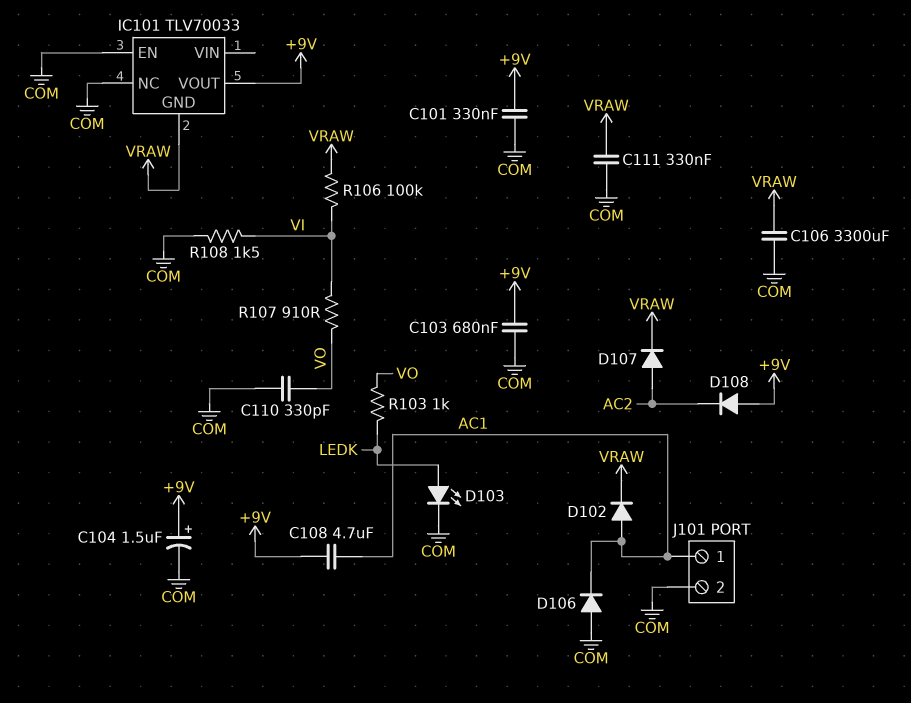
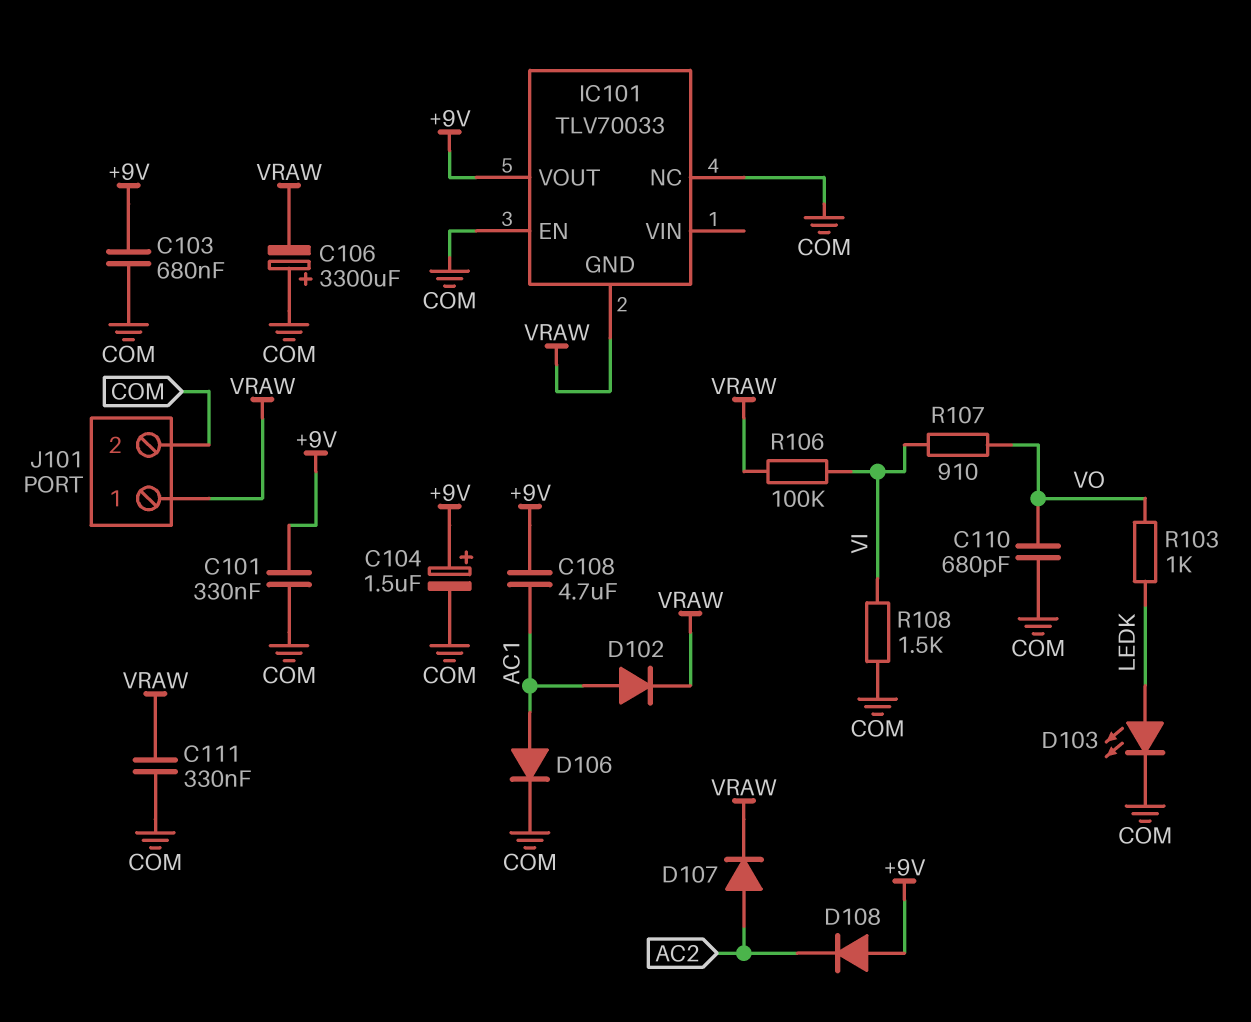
C106: 3300uF (COM, VRAW) -> 3300uF (plus COM, minus VRAW)
C110: 330pF (COM, VO) -> 680pF (COM, VO)
D106: diode (A COM, K AC1) -> diode (A AC1, K COM)
J101 pin 1: AC1 -> VRAW

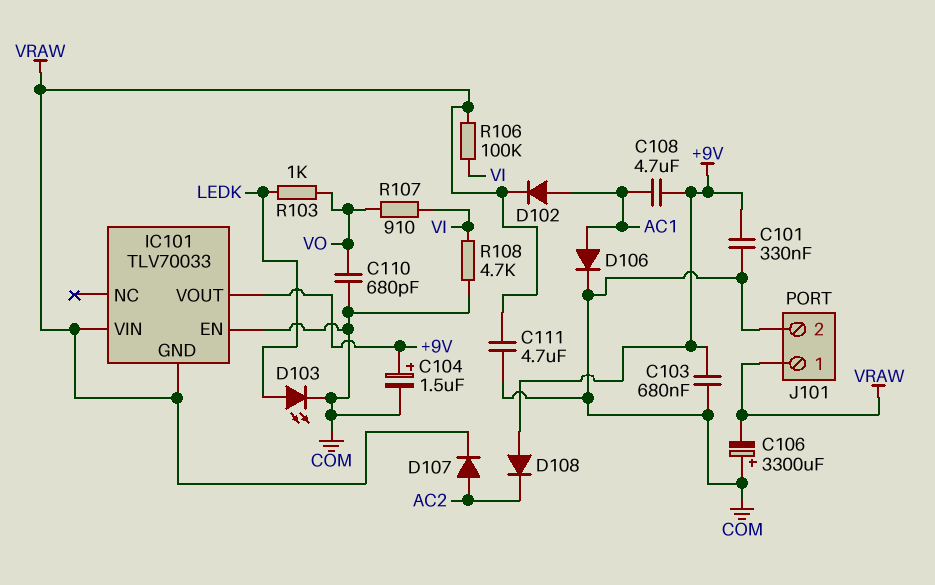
C111: 330nF (COM, VRAW) -> 4.7uF (COM, VRAW)
IC101 pin NC: COM -> none
IC101 pin VIN: none -> VRAW
R108: 1.5k (COM, VI) -> 4.7k (COM, VI)

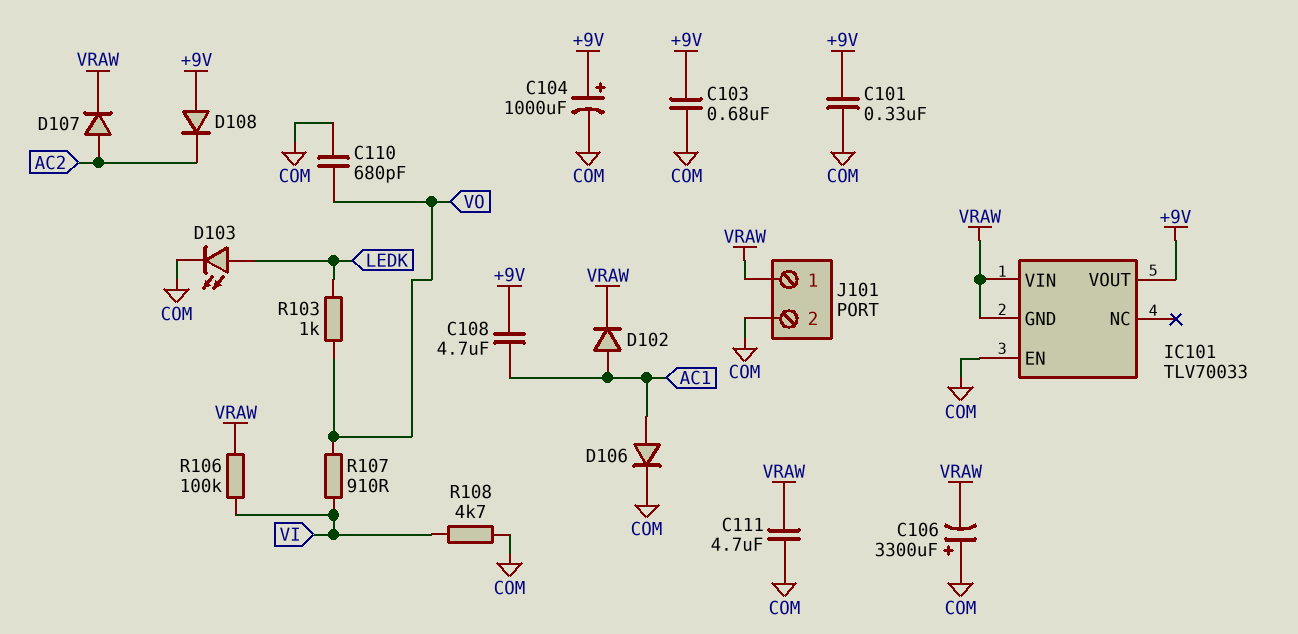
C104: 1.5uF (plus +9V, minus COM) -> 1000uF (plus +9V, minus COM)

